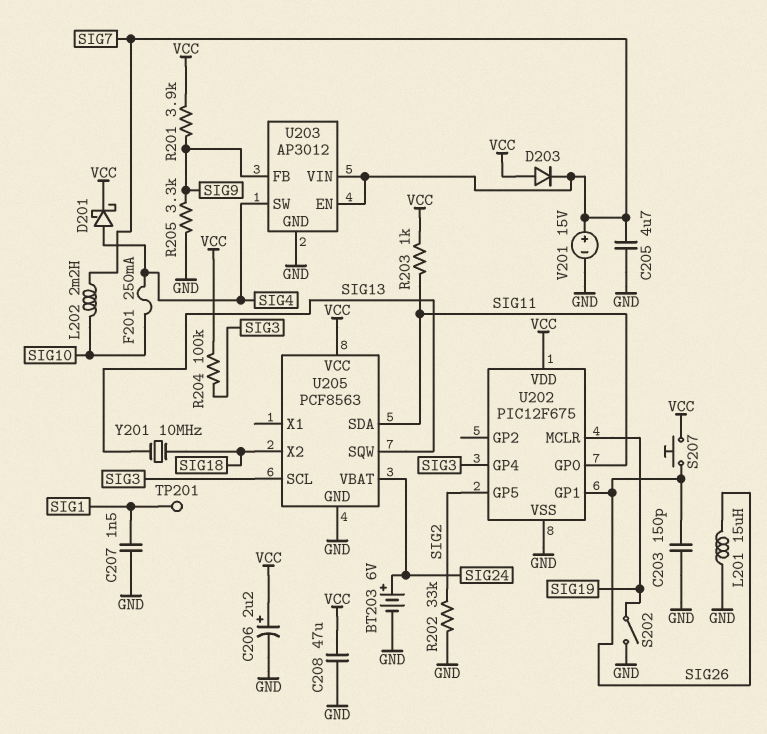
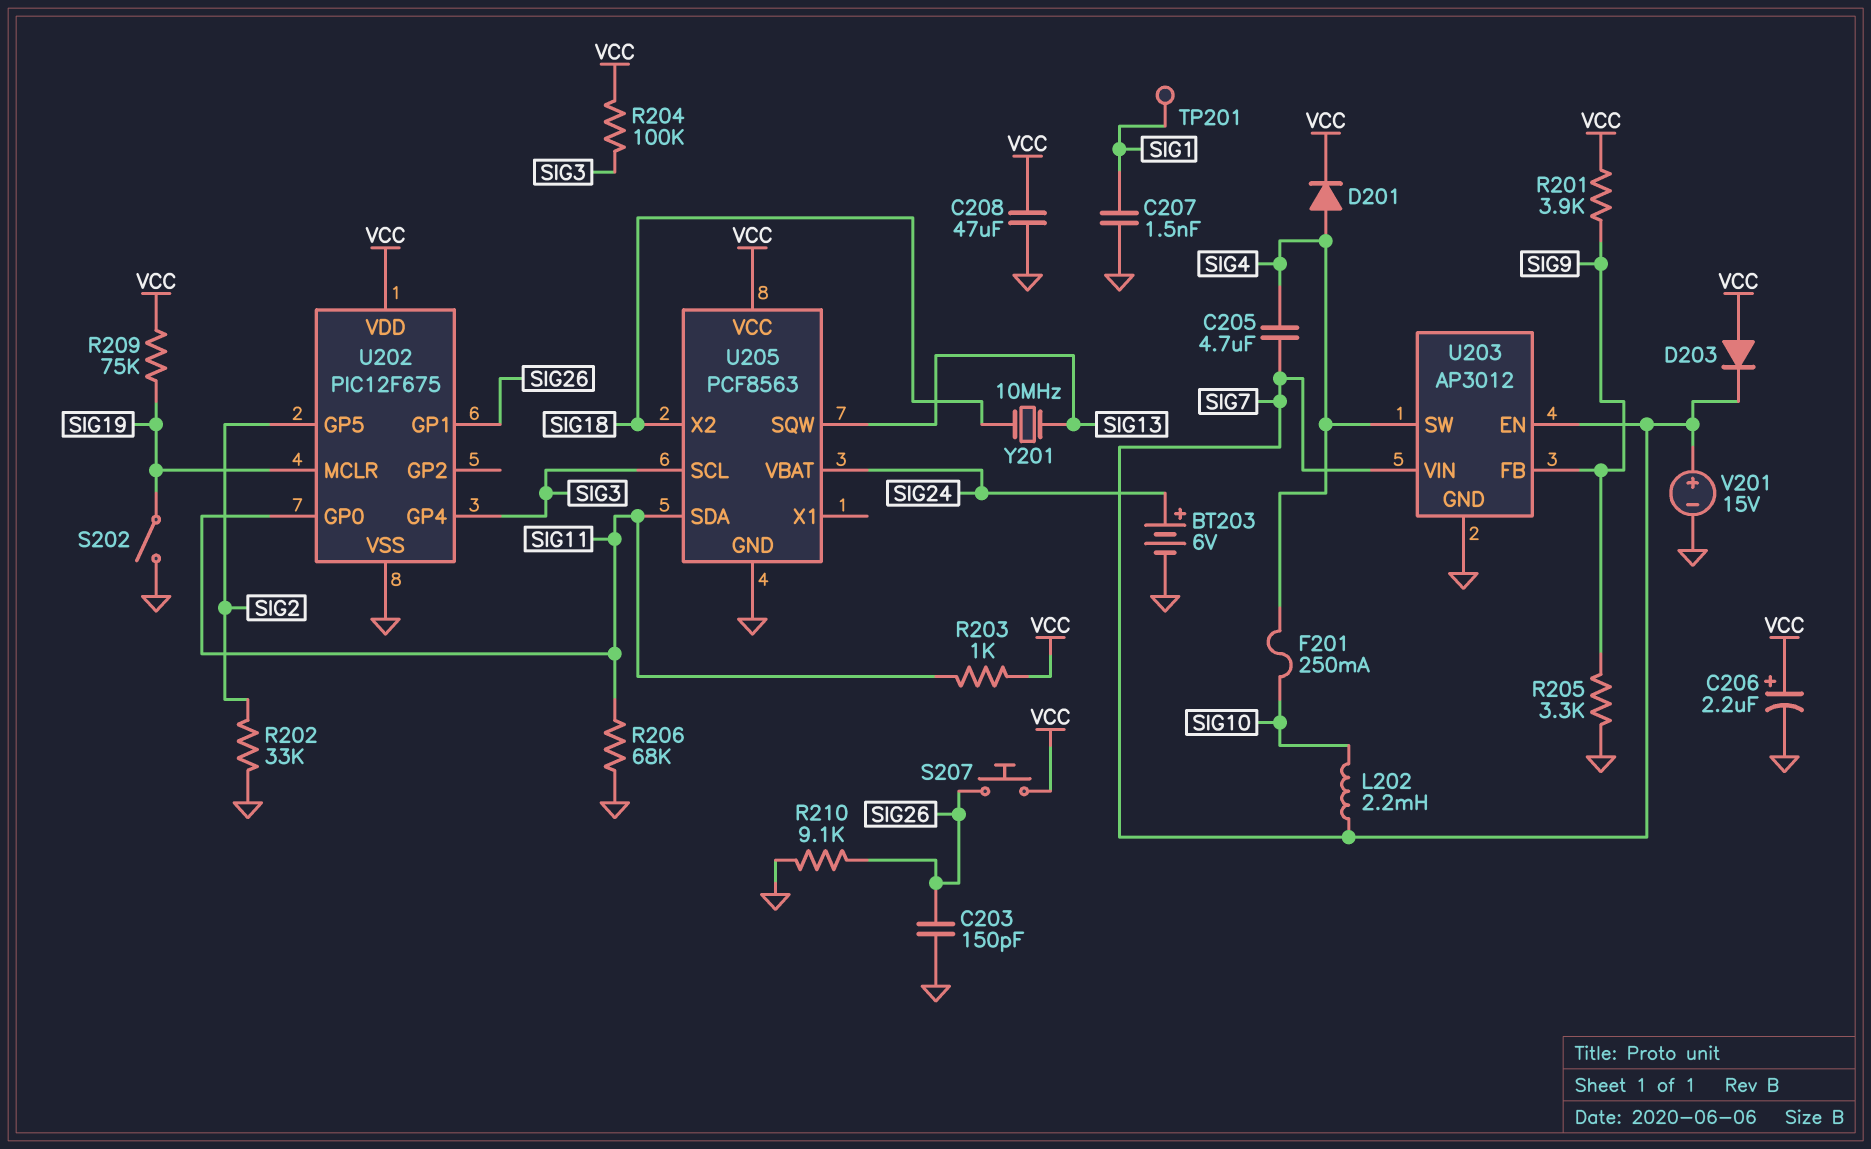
C205: 4.7uF (GND, SIG7) -> 4.7uF (SIG4, SIG7)
D201: schottky (A SIG4, K VCC) -> diode (A SIG4, K VCC)
L201: 15uH (GND, SIG26) -> none
R206: none -> 68k (GND, SIG11)
R209: none -> 75k (SIG19, VCC)
R210: none -> 9.1k (GND, SIG26)

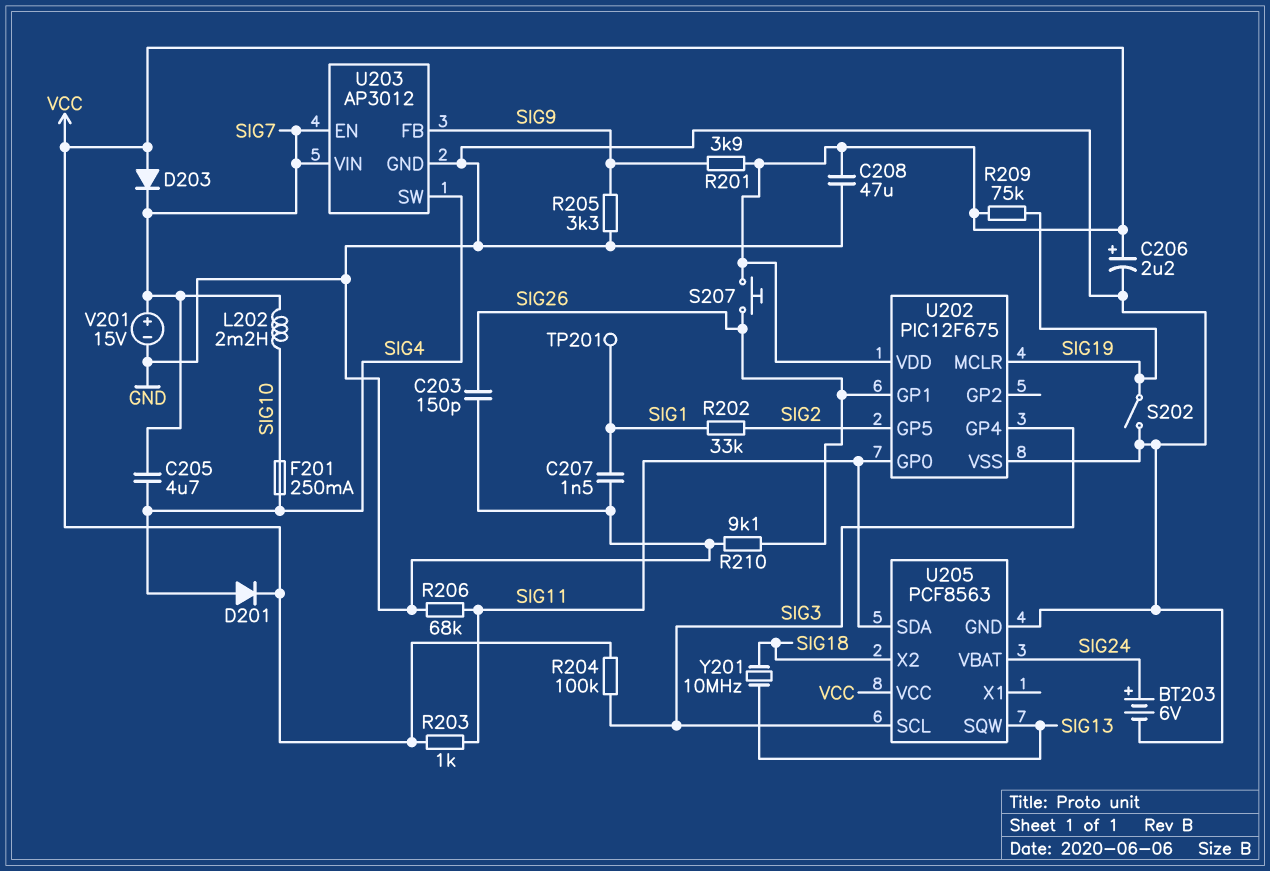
R202: 33k (GND, SIG2) -> 33k (SIG1, SIG2)

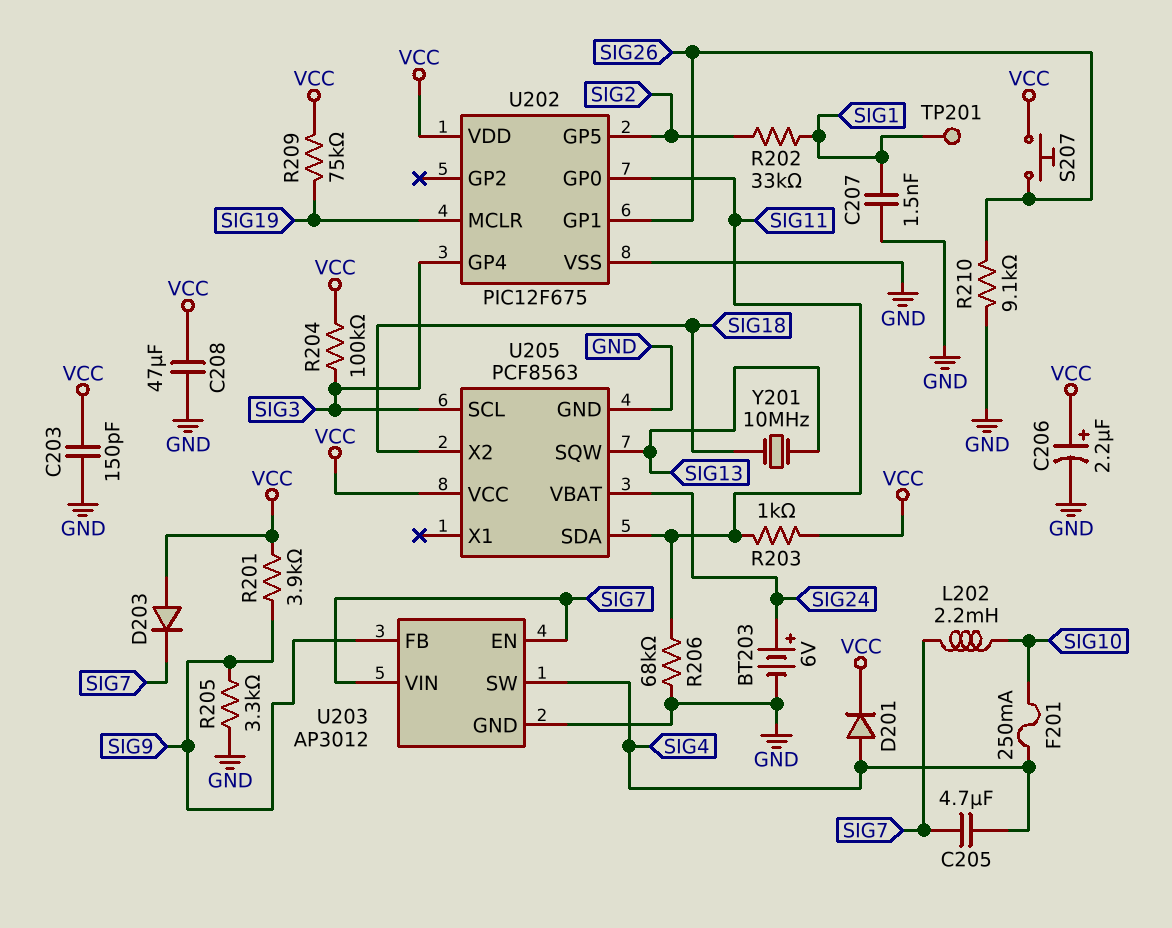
C203: 150pF (GND, SIG26) -> 150pF (GND, VCC)
S202: switch (GND, SIG19) -> none
V201: 15V (plus SIG7, minus GND) -> none

